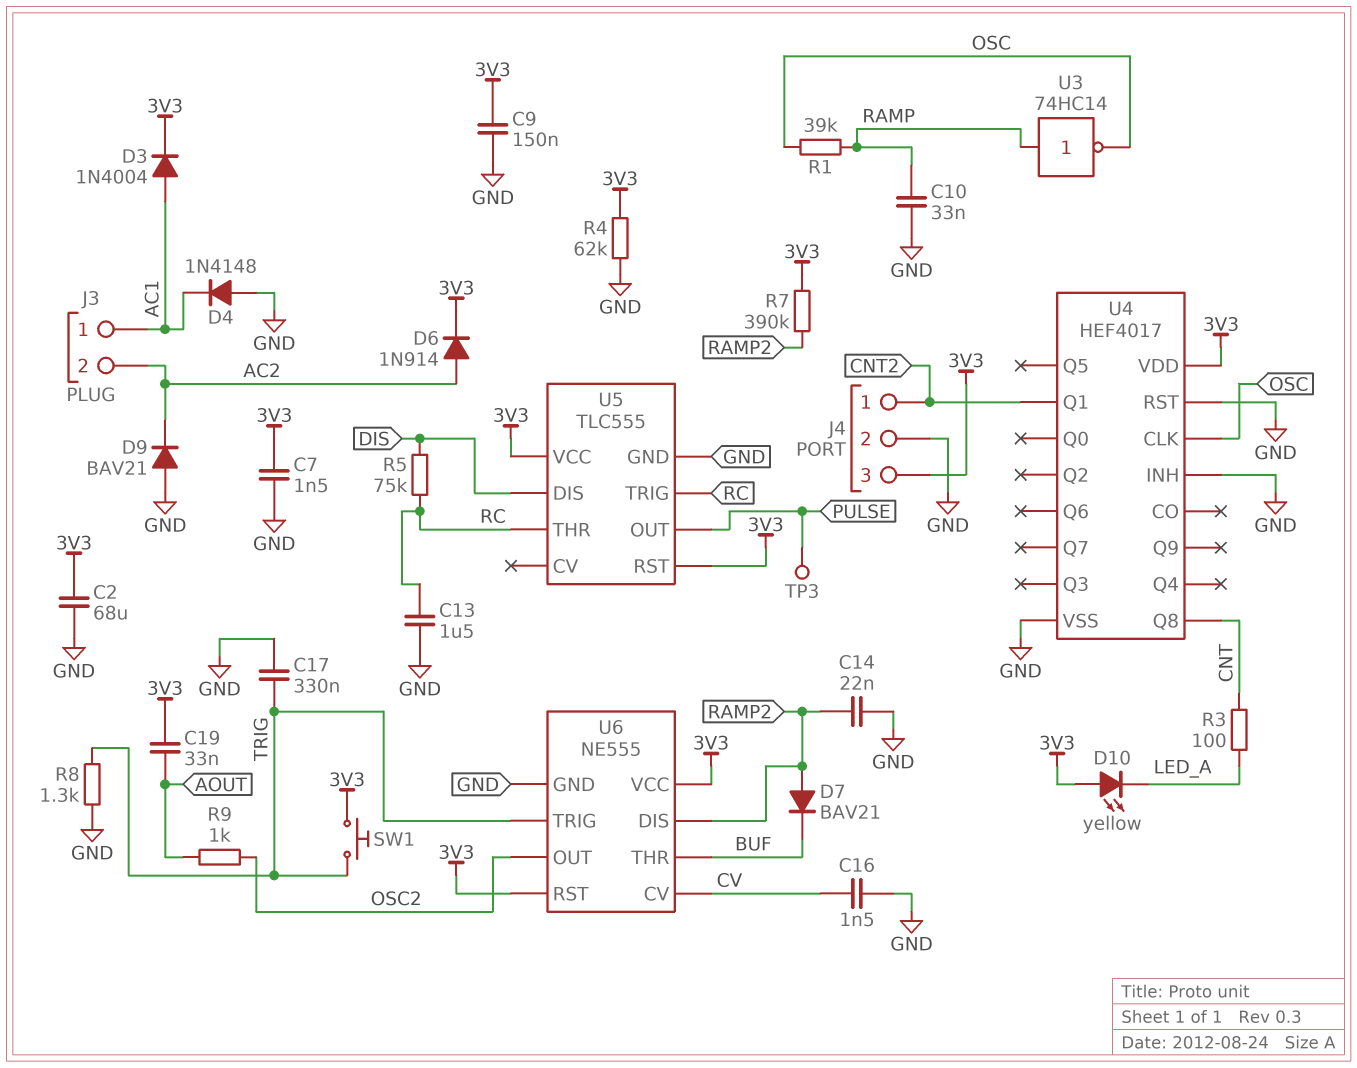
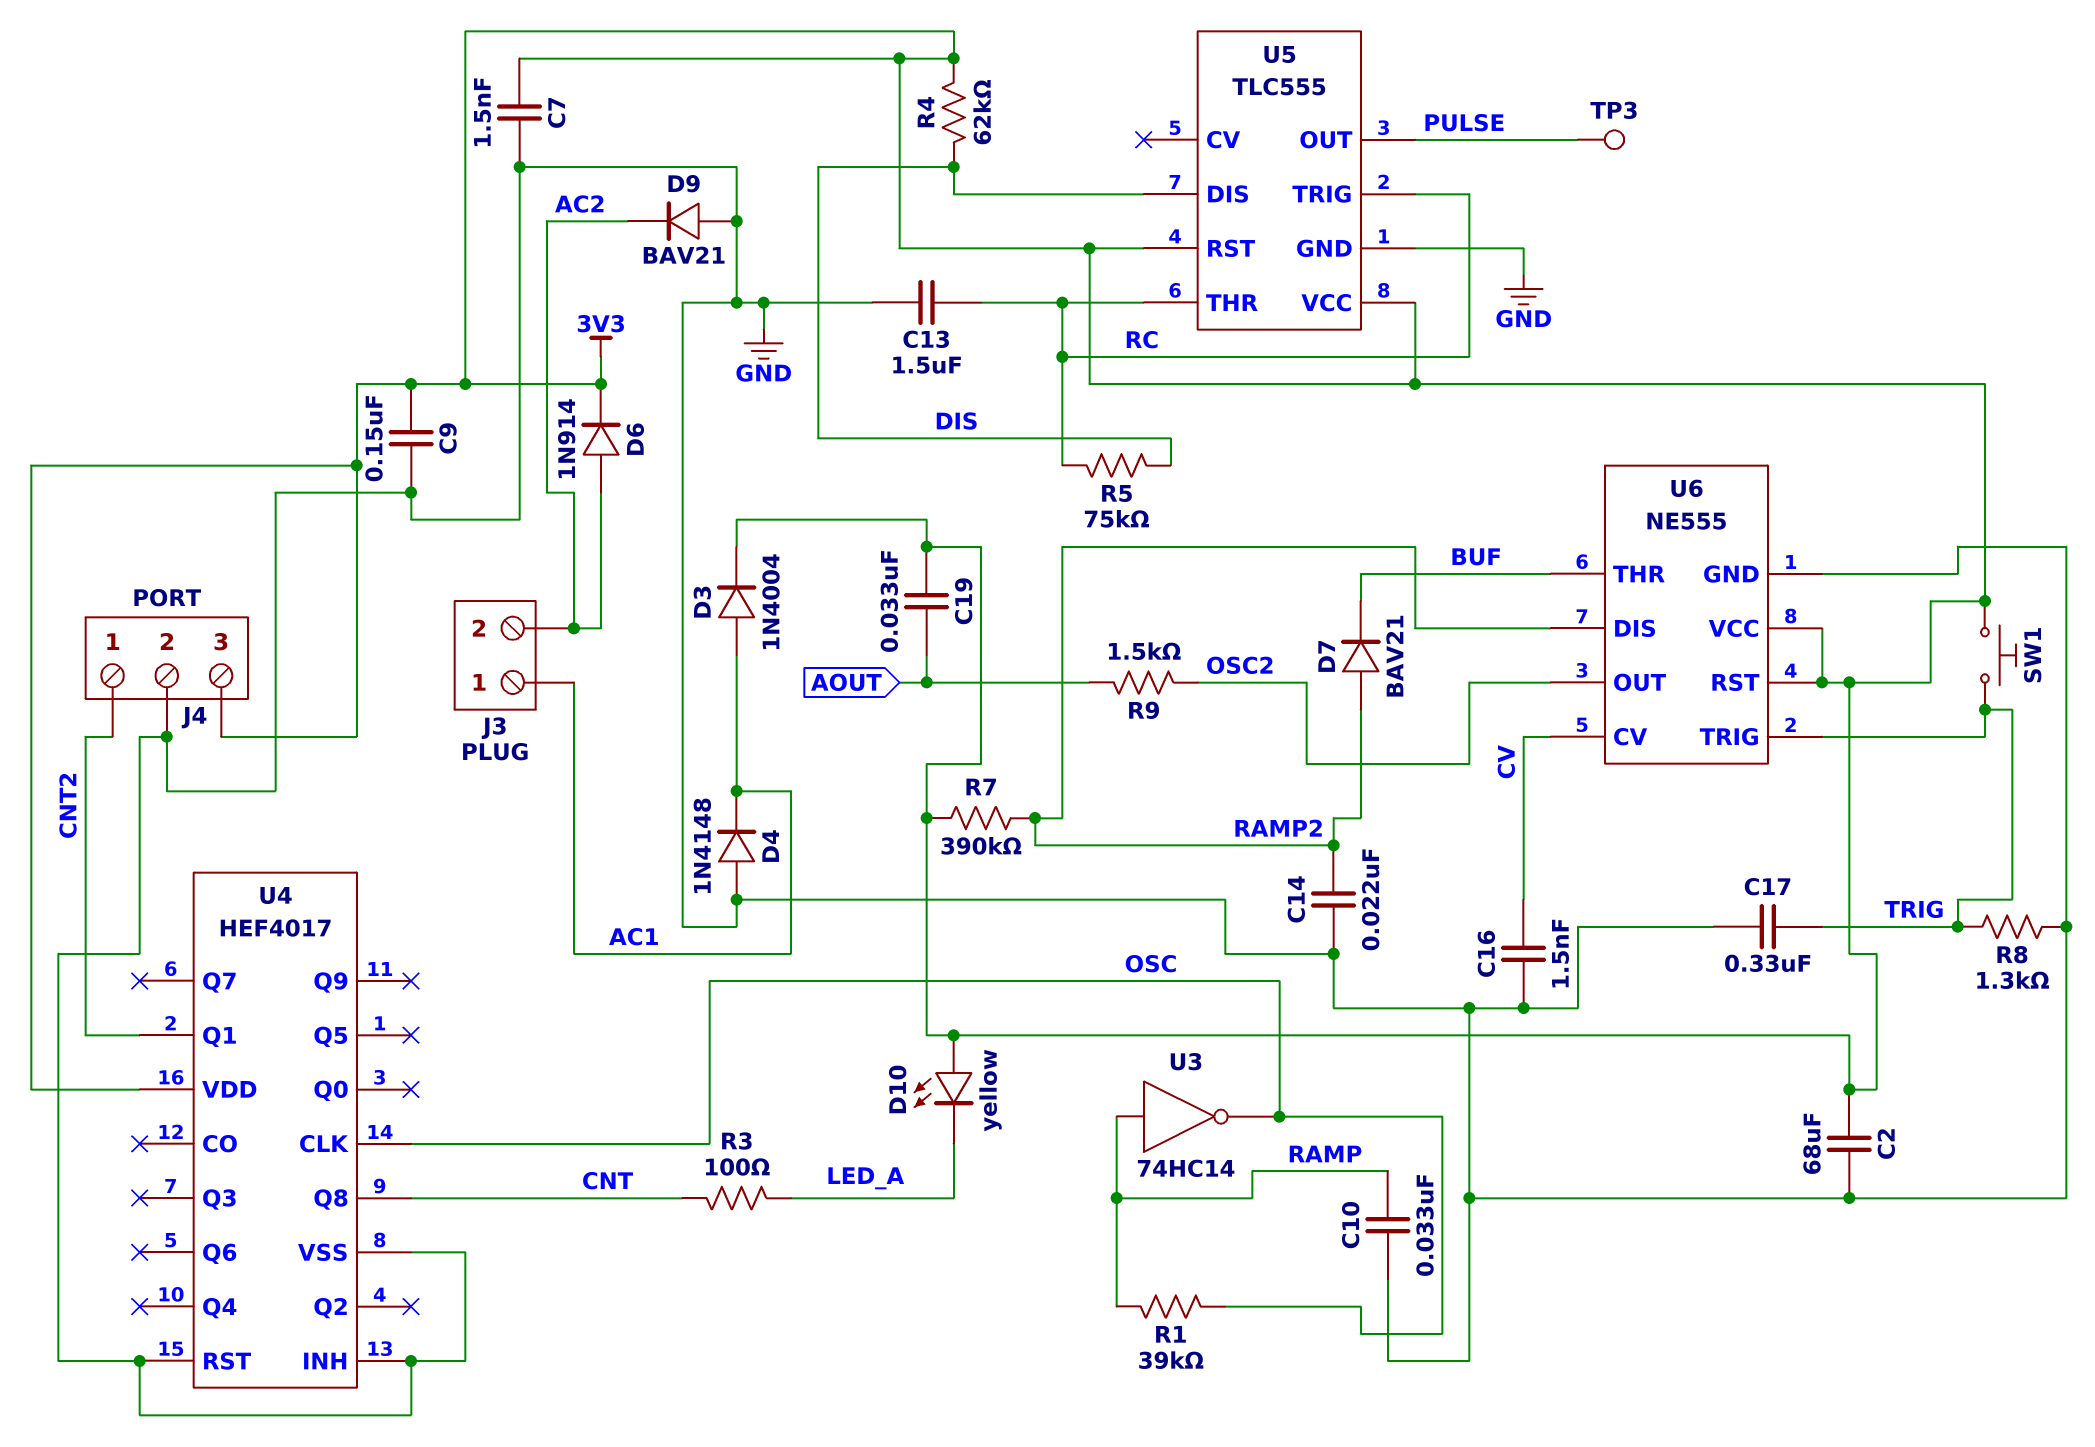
R4: 62k (3V3, GND) -> 62k (3V3, DIS)
R9: 1k (AOUT, OSC2) -> 1.5k (AOUT, OSC2)

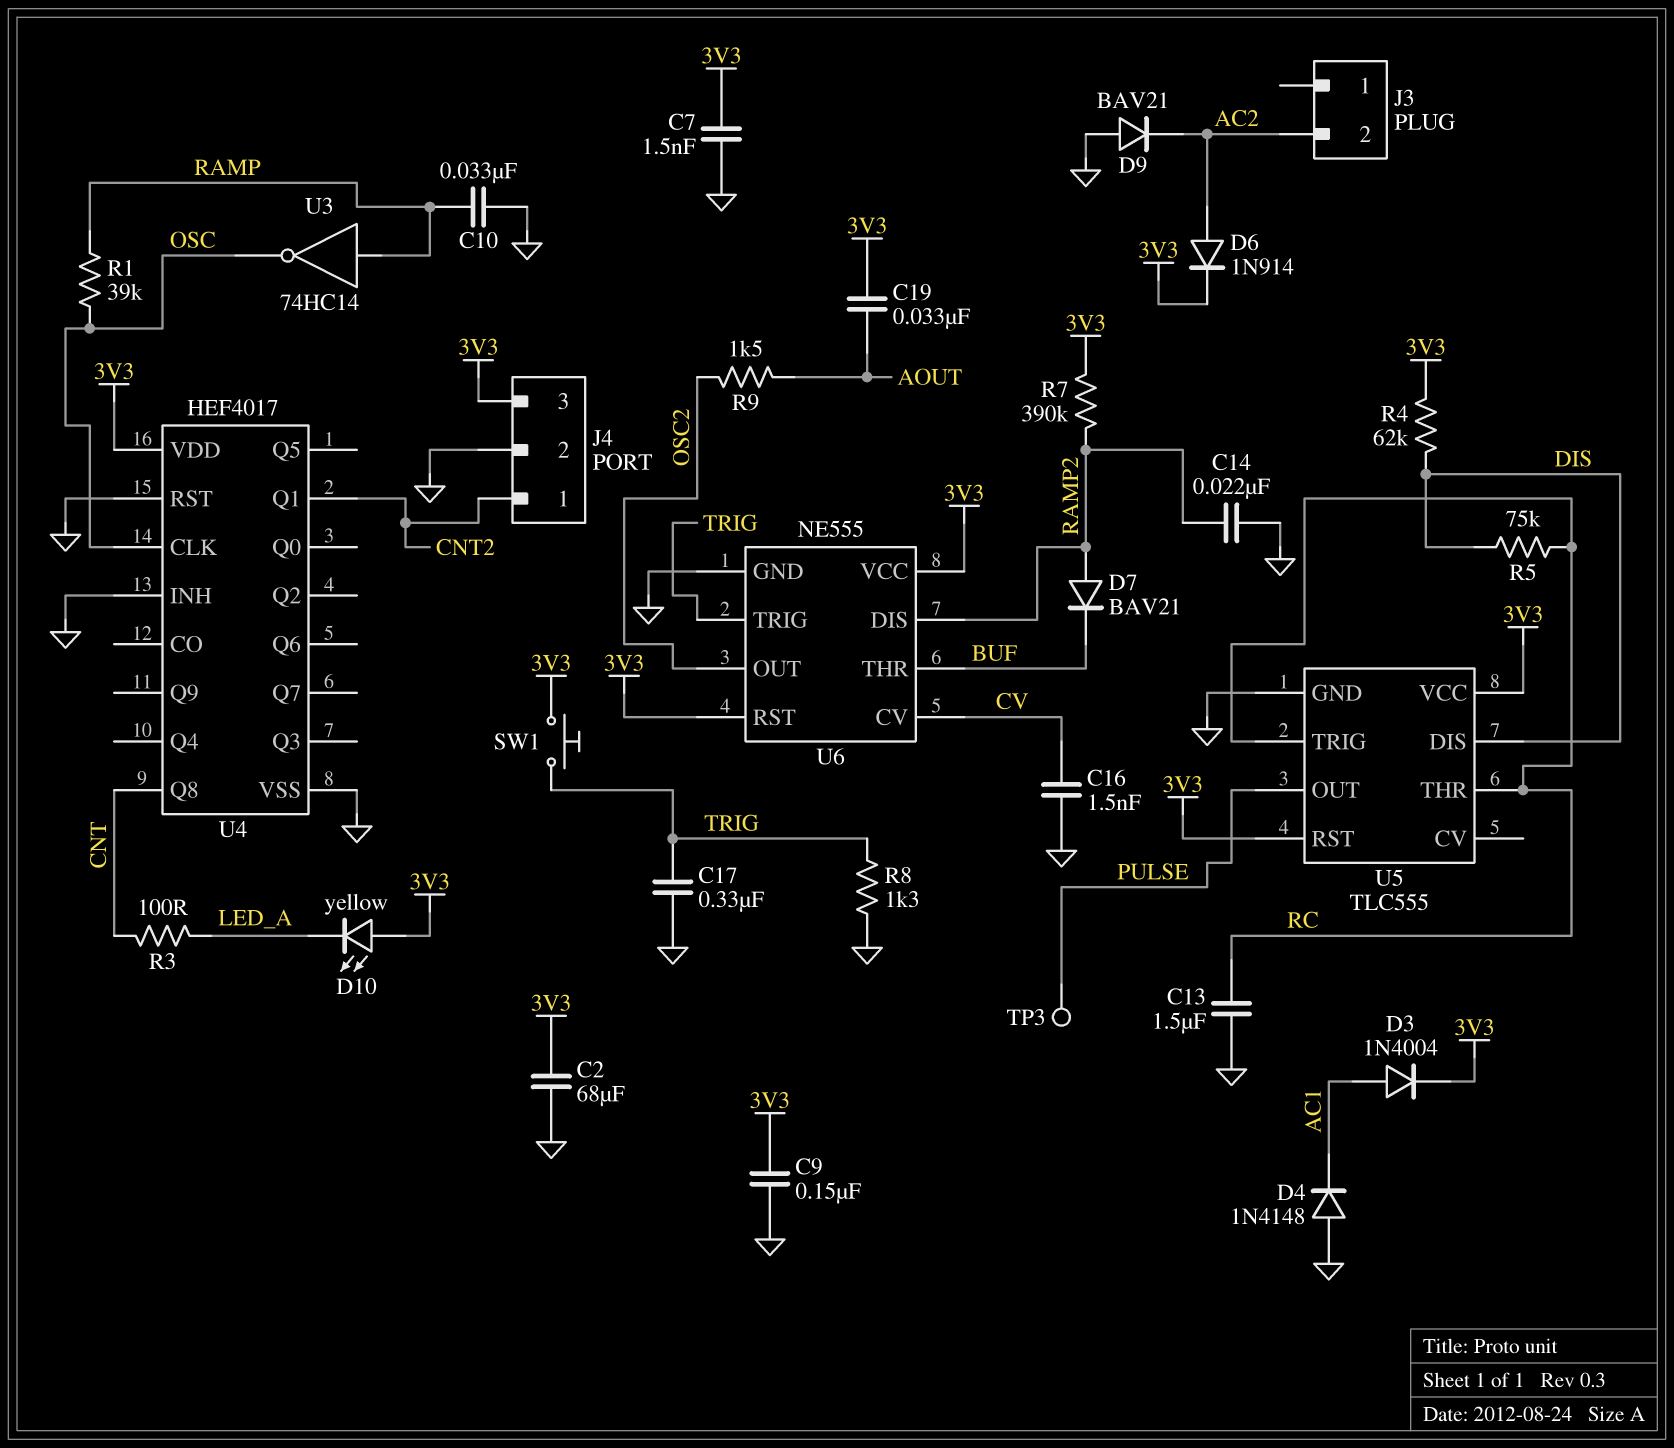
J3 pin 1: AC1 -> none

